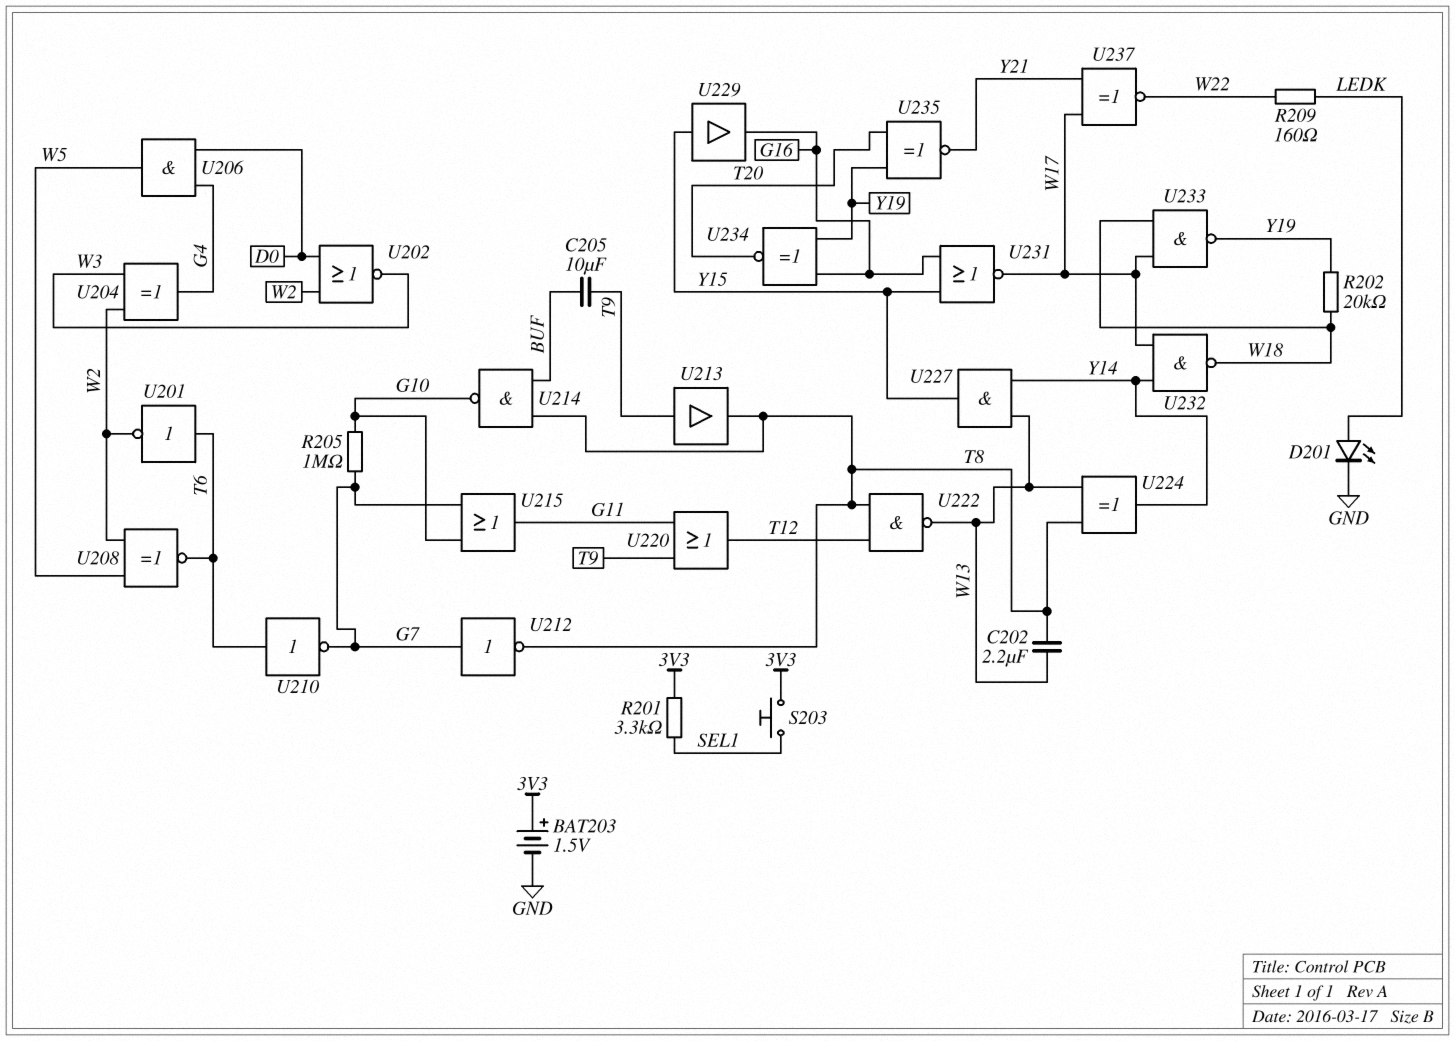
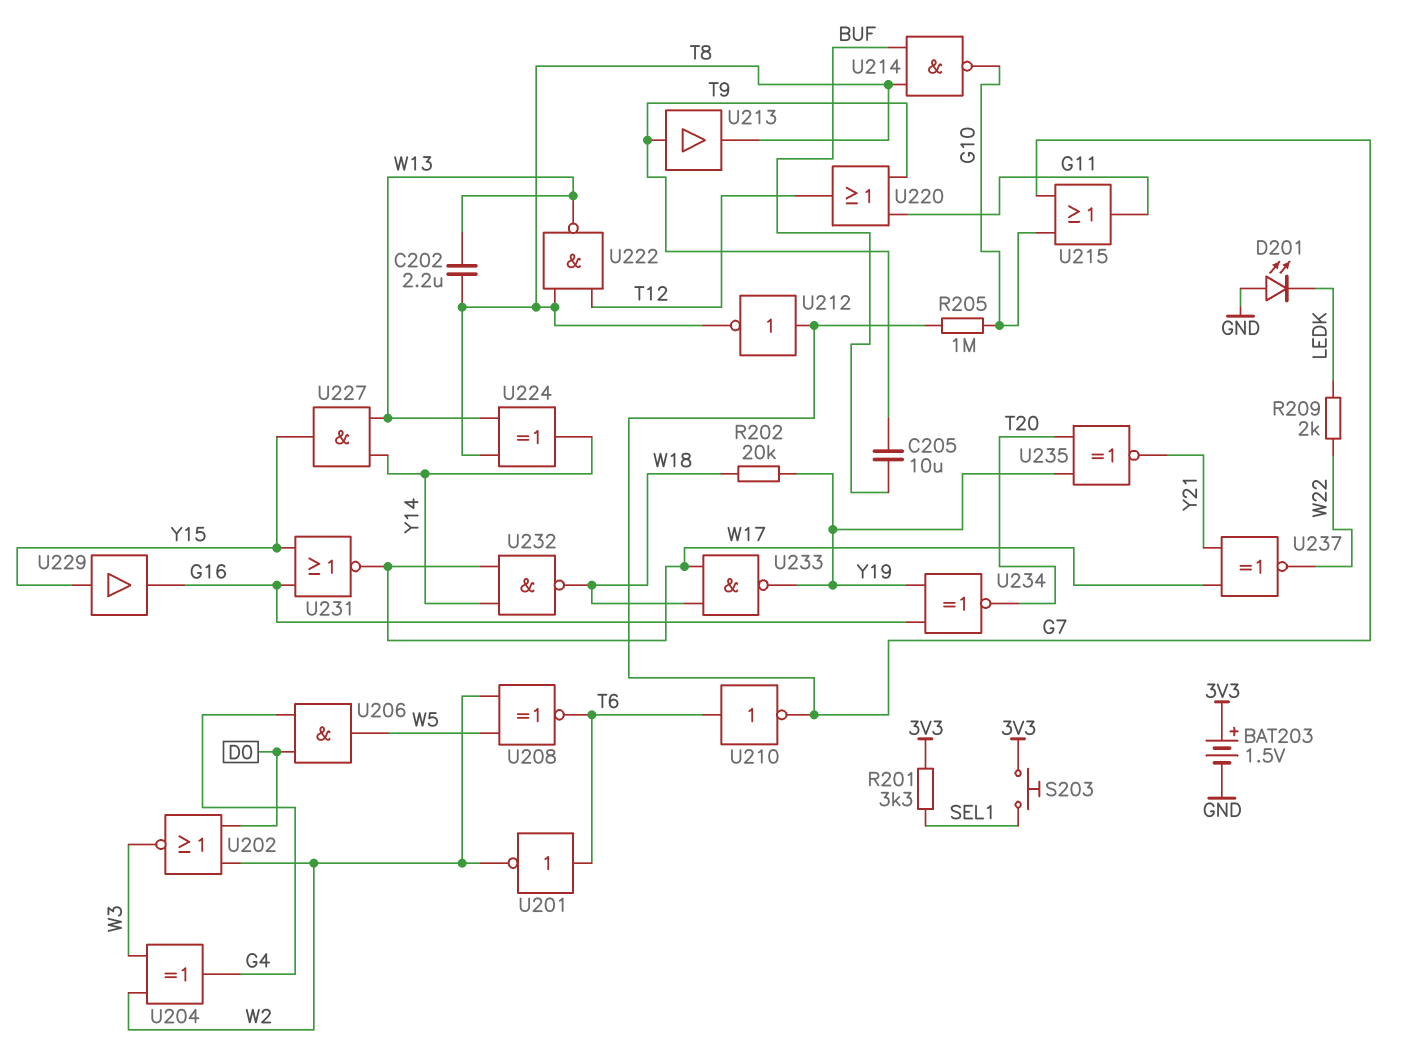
D201: LED (A LEDK, K GND) -> LED (A GND, K LEDK)
R209: 160 (LEDK, W22) -> 2k (LEDK, W22)

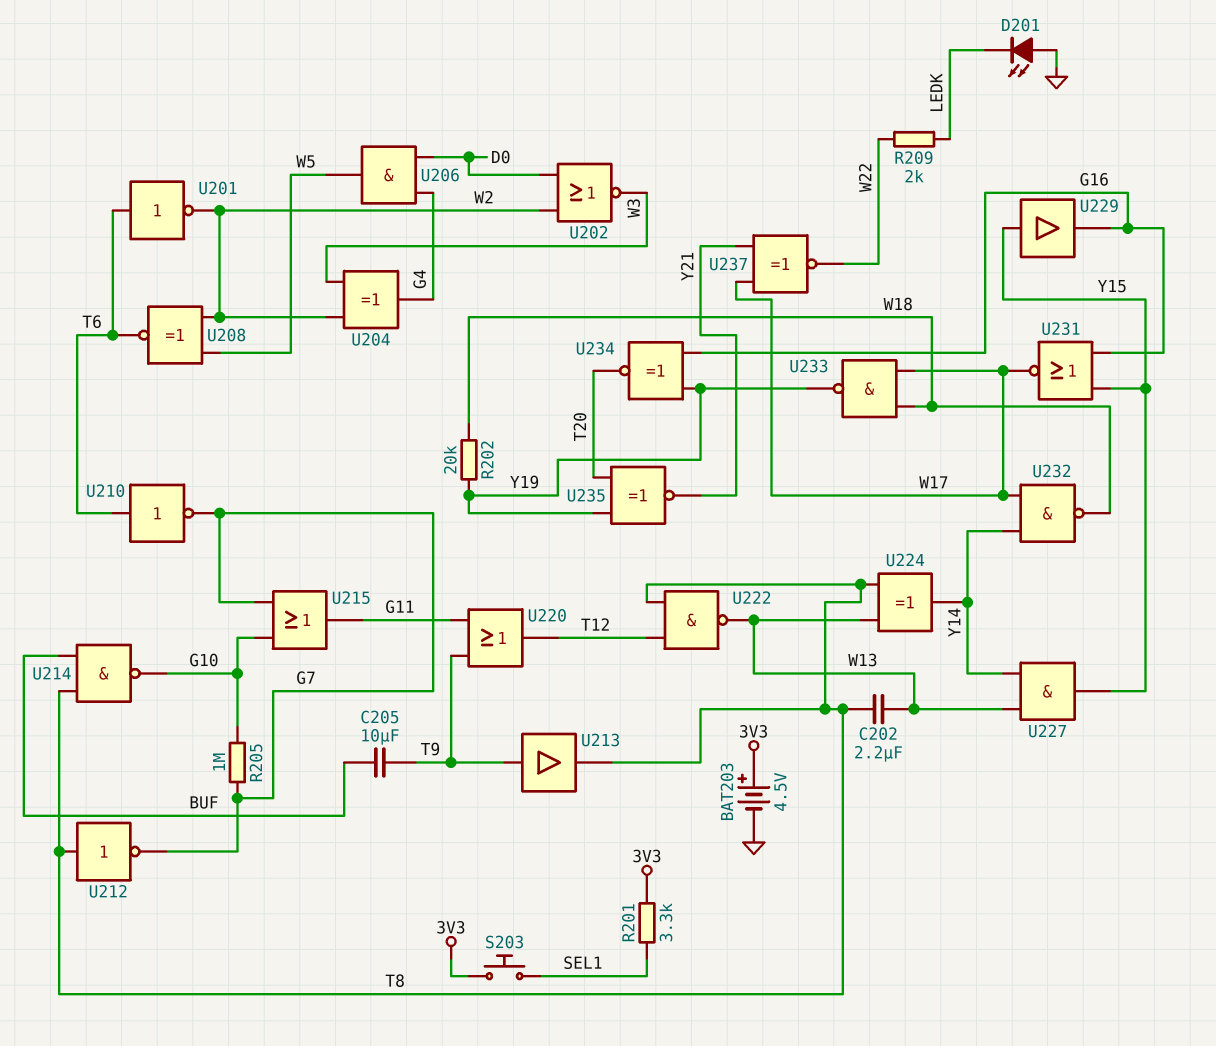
BAT203: 1.5V (plus 3V3, minus GND) -> 4.5V (plus 3V3, minus GND)
U212: NOT (in G7, out T8) -> NOT (in T8, out G7)

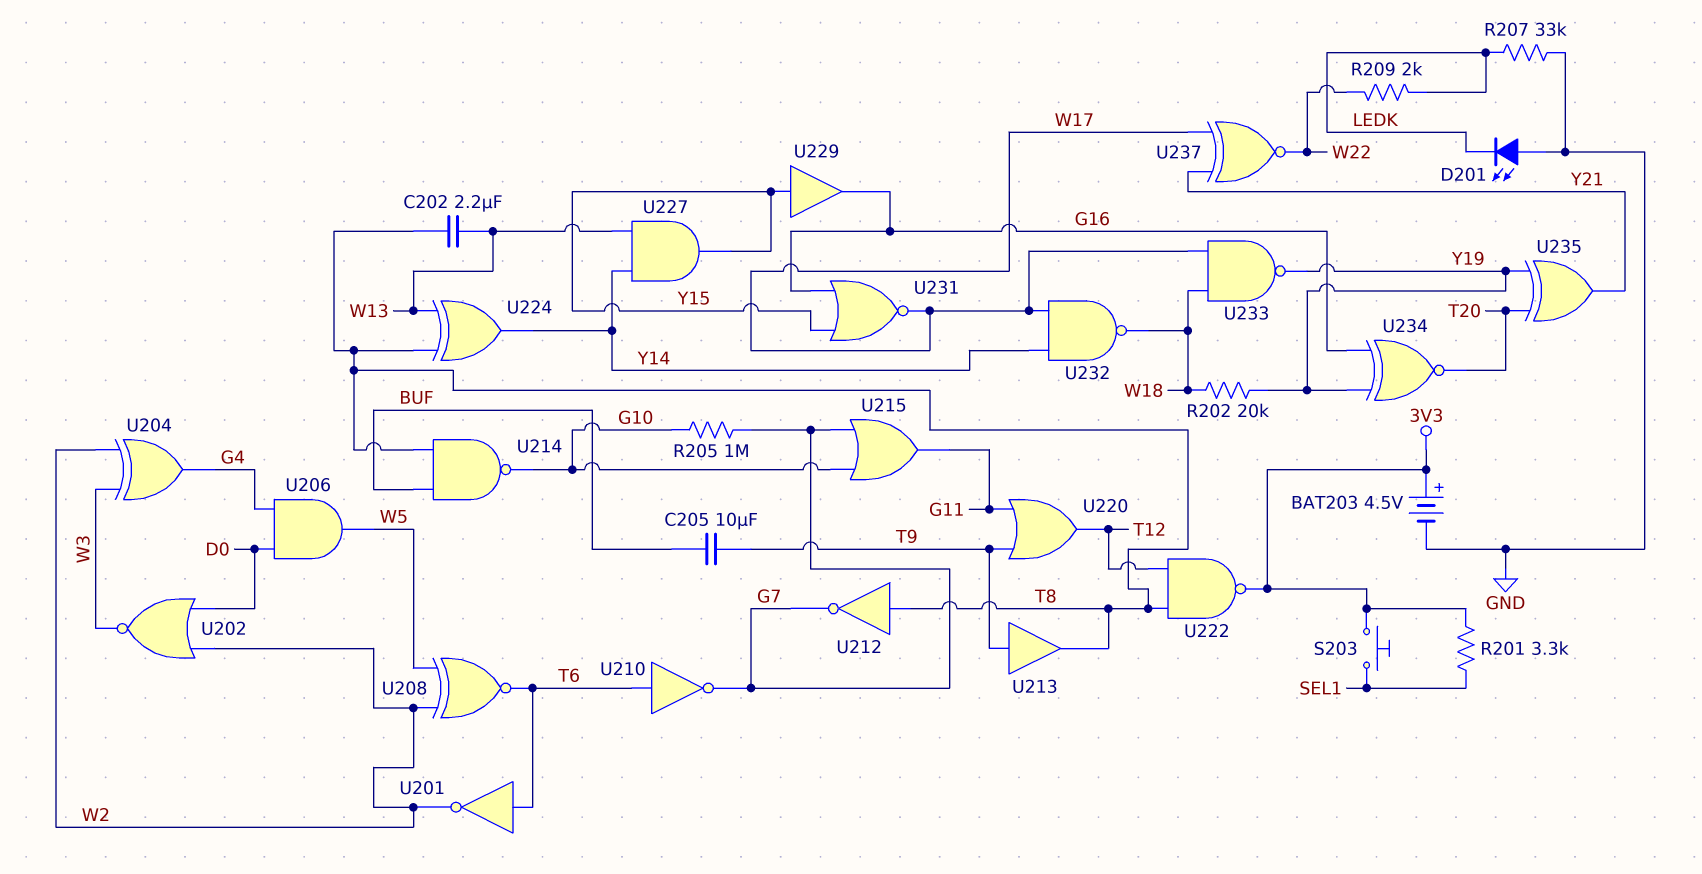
R207: none -> 33k (GND, LEDK)
U222: NAND (in T8, in T12, out W13) -> NAND (in T8, in T12, out 3V3)
U235: XNOR (in T20, in Y19, out Y21) -> XOR (in T20, in Y19, out Y21)

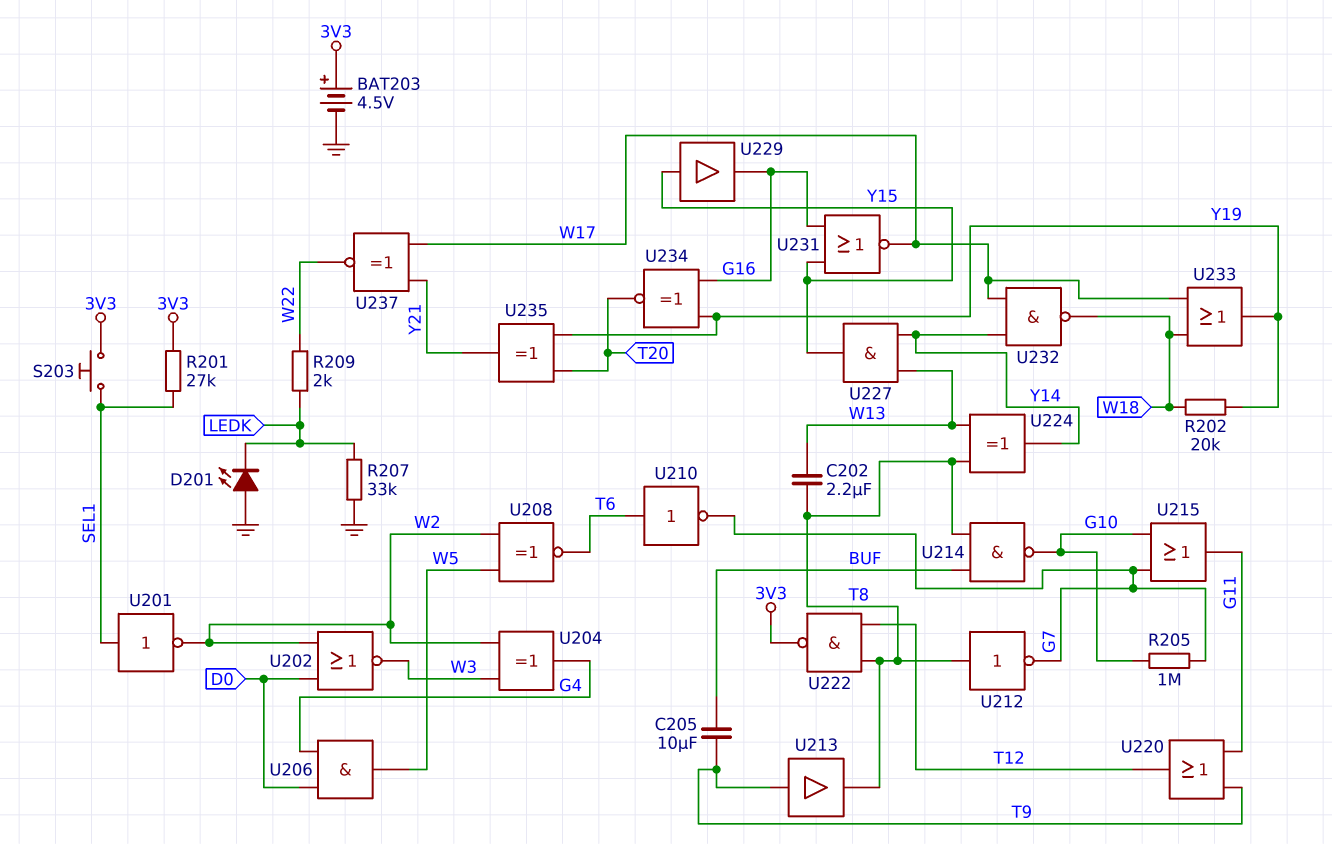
R201: 3.3k (3V3, SEL1) -> 27k (3V3, SEL1)
U201: NOT (in T6, out W2) -> NOT (in SEL1, out W2)
U233: NAND (in W17, in W18, out Y19) -> OR (in W17, in W18, out Y19)

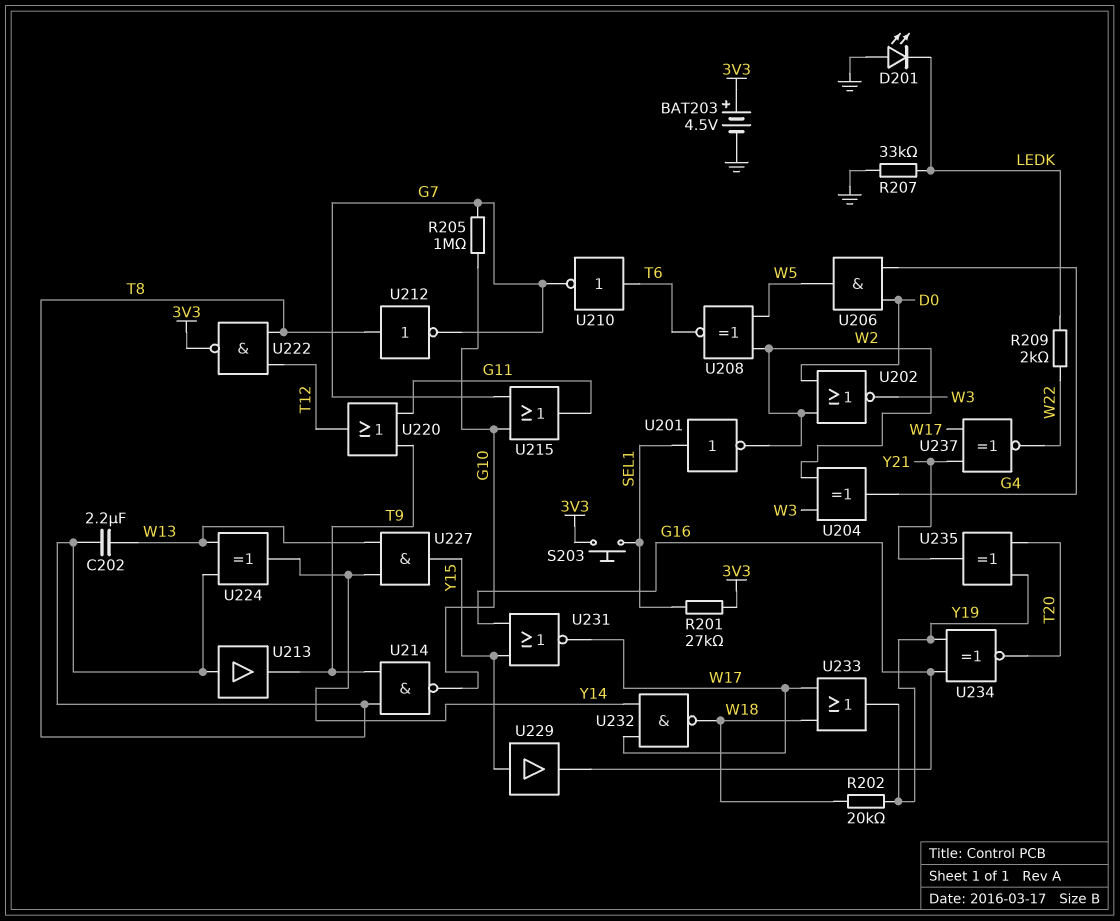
C205: 10uF (BUF, T9) -> none
U213: buffer (in T9, out T8) -> buffer (in T8, out T9)
U214: NAND (in BUF, in T8, out G10) -> NAND (in T8, in T9, out G10)

